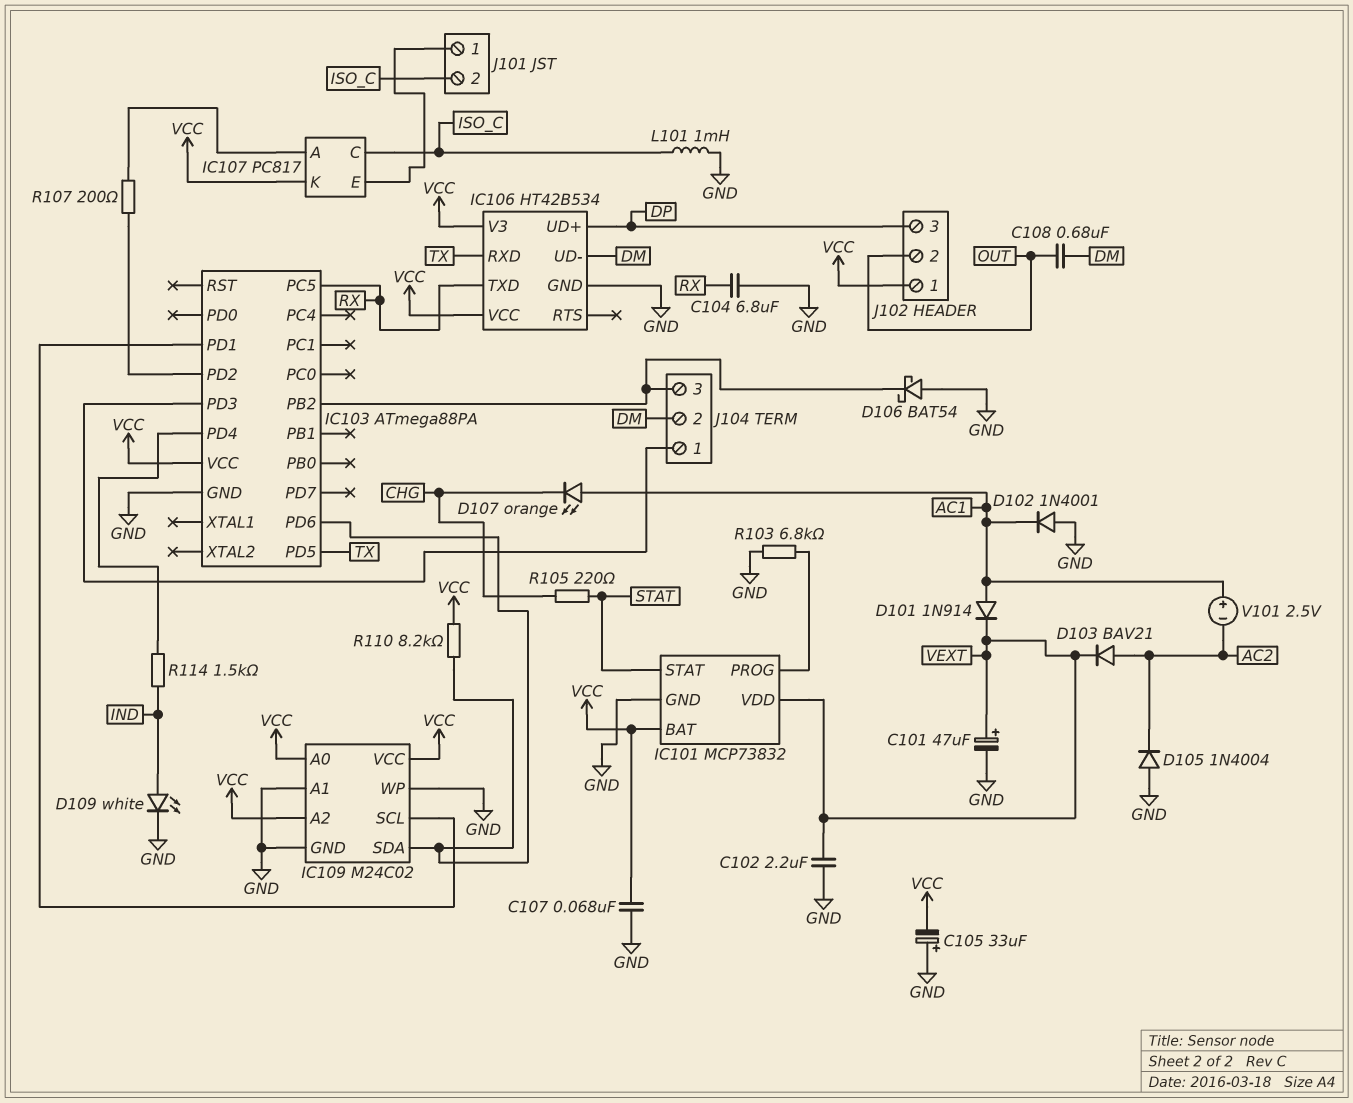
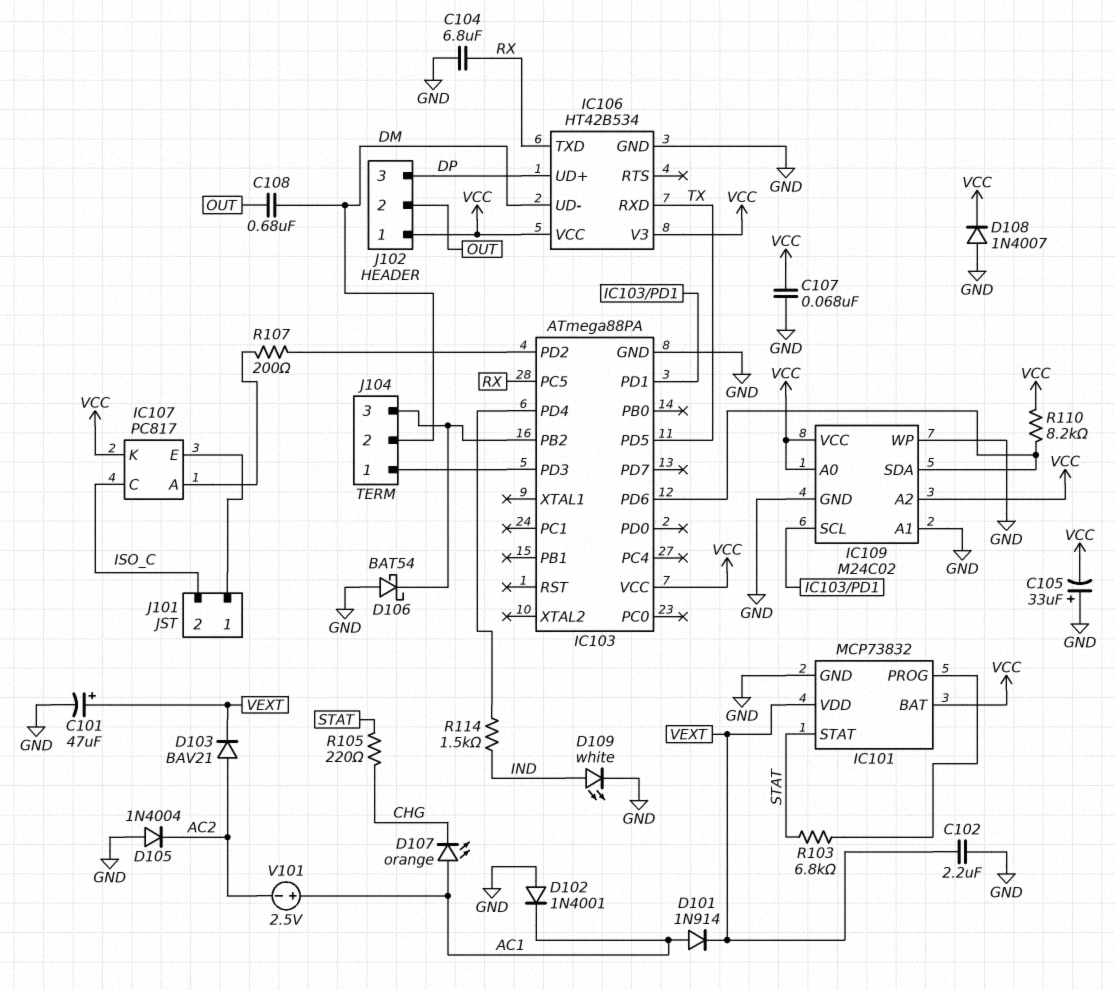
D108: none -> diode 1N4007 (A GND, K VCC)
L101: 1mH (GND, ISO_C) -> none
R103: 6.8k (GND, IC101/PROG) -> 6.8k (IC101/PROG, STAT)

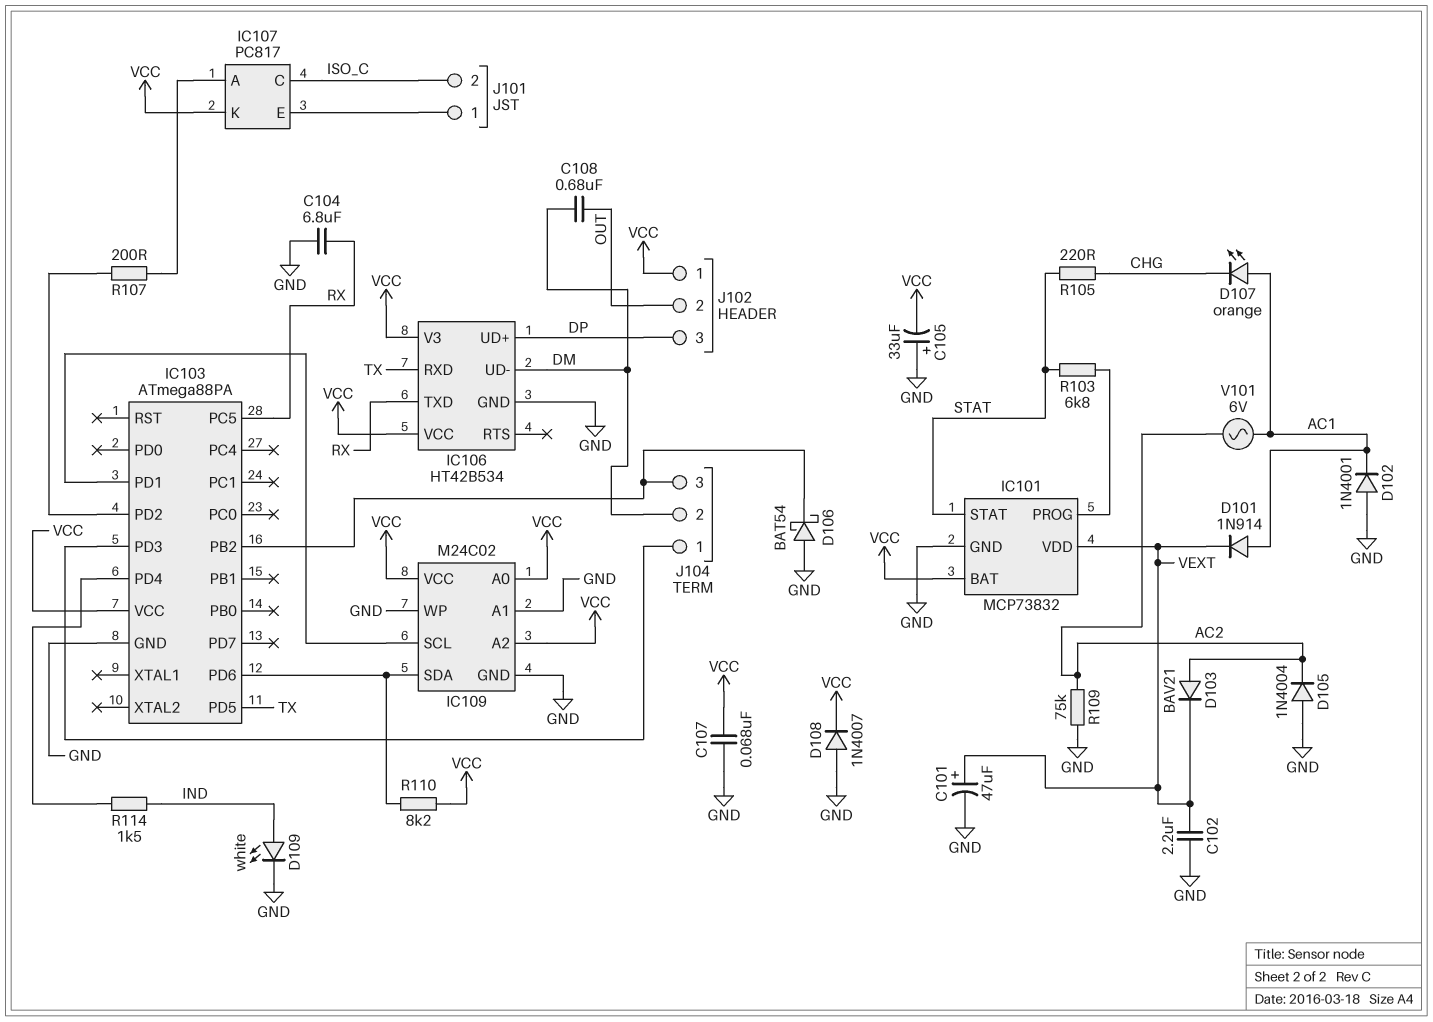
R109: none -> 75k (AC2, GND)
V101: 2.5V (plus AC1, minus AC2) -> AC 6V (AC1, AC2)

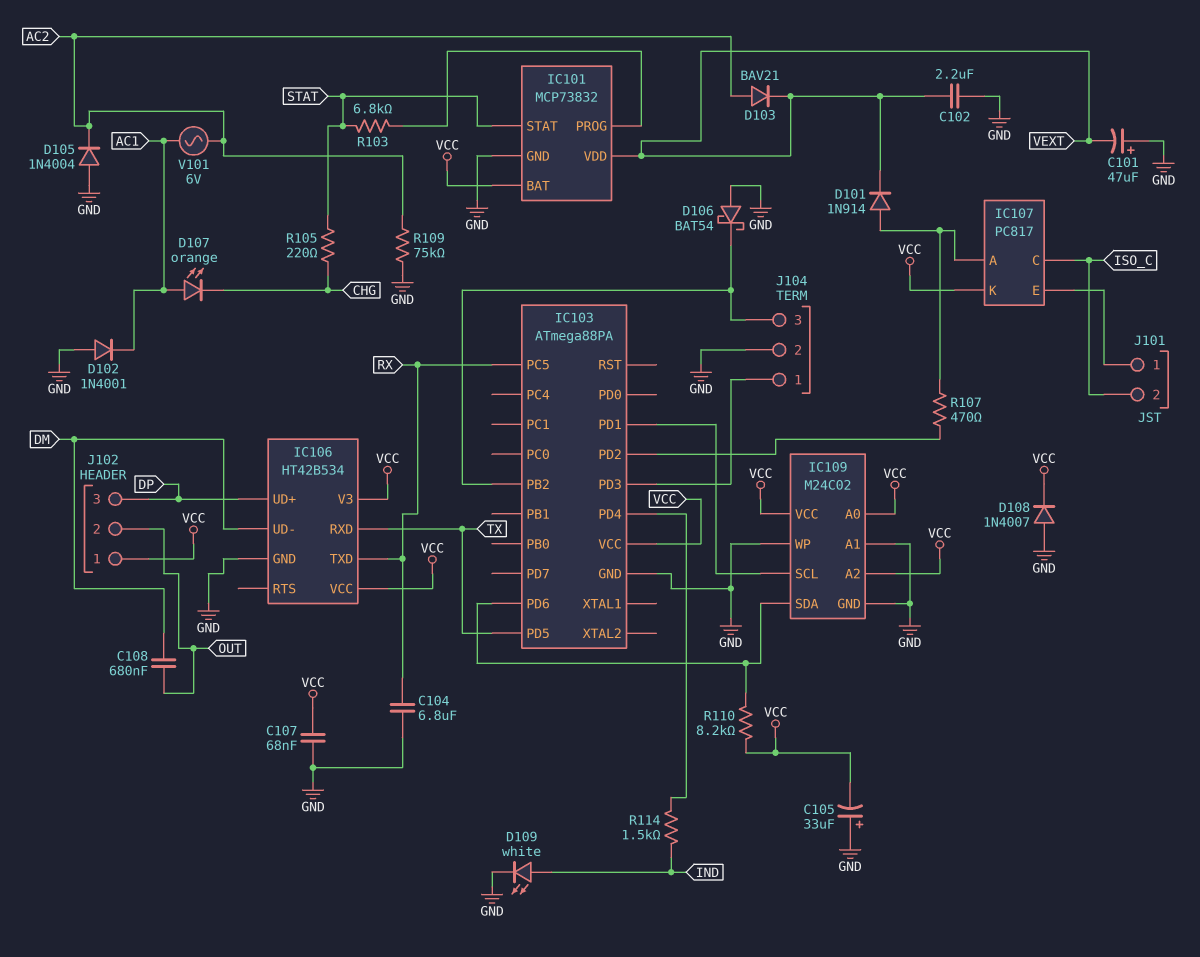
C101: 47uF (plus VEXT, minus GND) -> 47uF (plus GND, minus VEXT)
D101: diode 1N914 (A AC1, K VEXT) -> diode 1N914 (A IC107/A, K VEXT)
J104 pin 2: DM -> GND
R107: 200 (IC103/PD2, IC107/A) -> 470 (IC103/PD2, IC107/A)

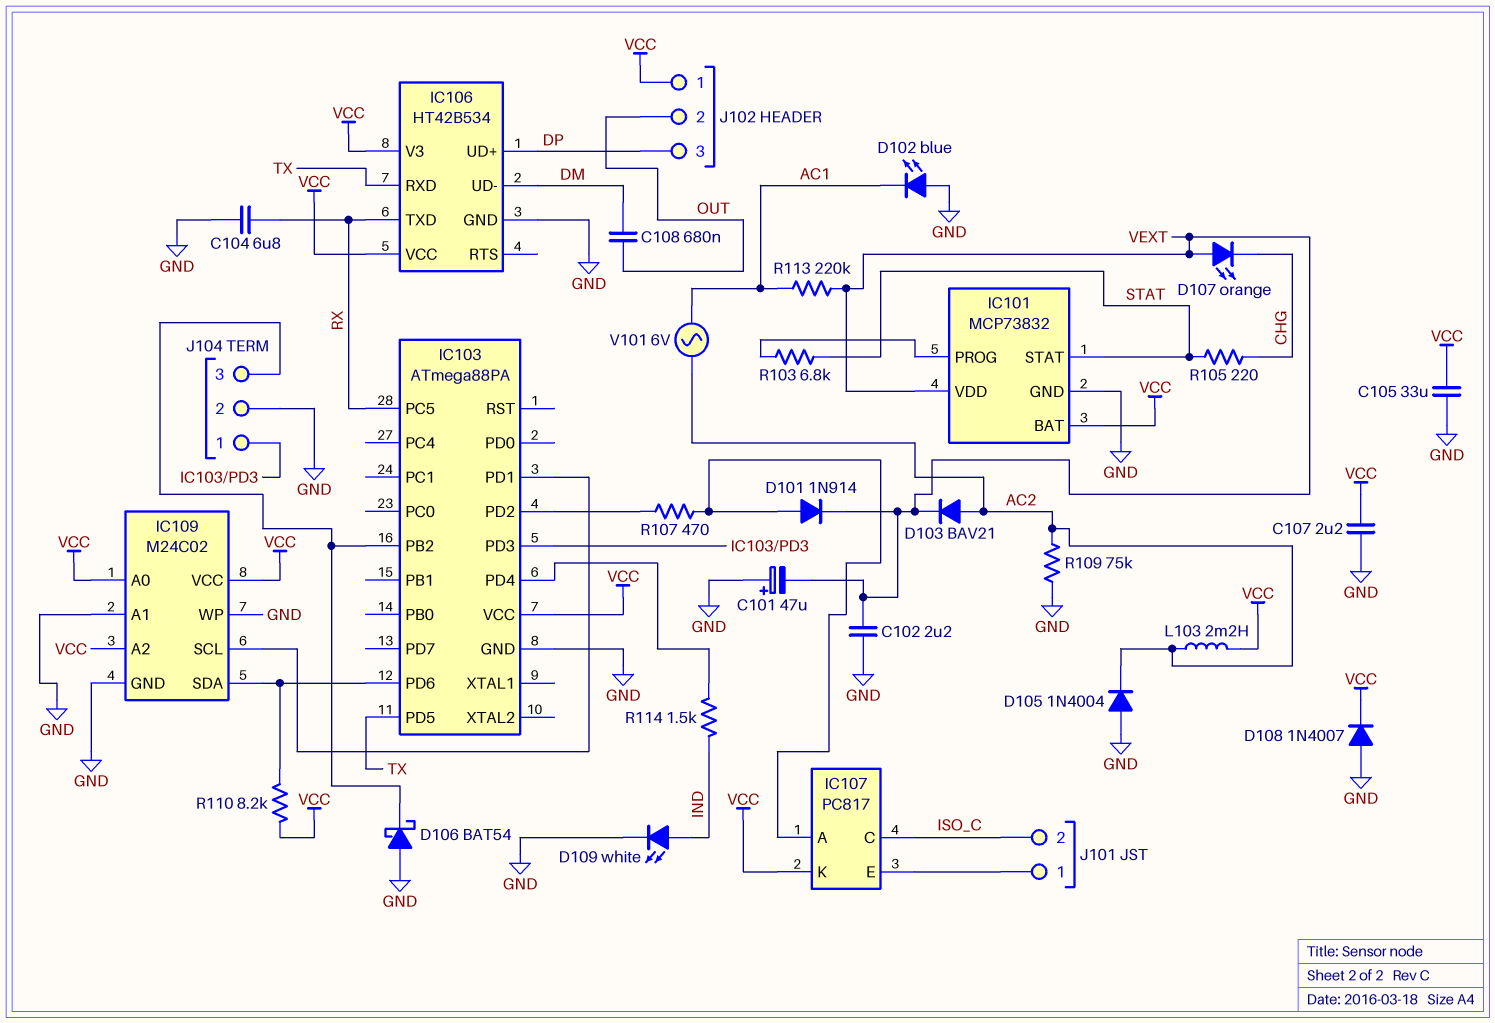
C105: 33uF (plus GND, minus VCC) -> 33uF (GND, VCC)
C107: 68nF (GND, VCC) -> 2.2uF (GND, VCC)
D102: diode 1N4001 (A GND, K AC1) -> LED blue (A GND, K AC1)
D107: LED orange (A AC1, K CHG) -> LED orange (A VEXT, K CHG)
L103: none -> 2.2mH (AC2, VCC)
R113: none -> 220k (AC1, VEXT)

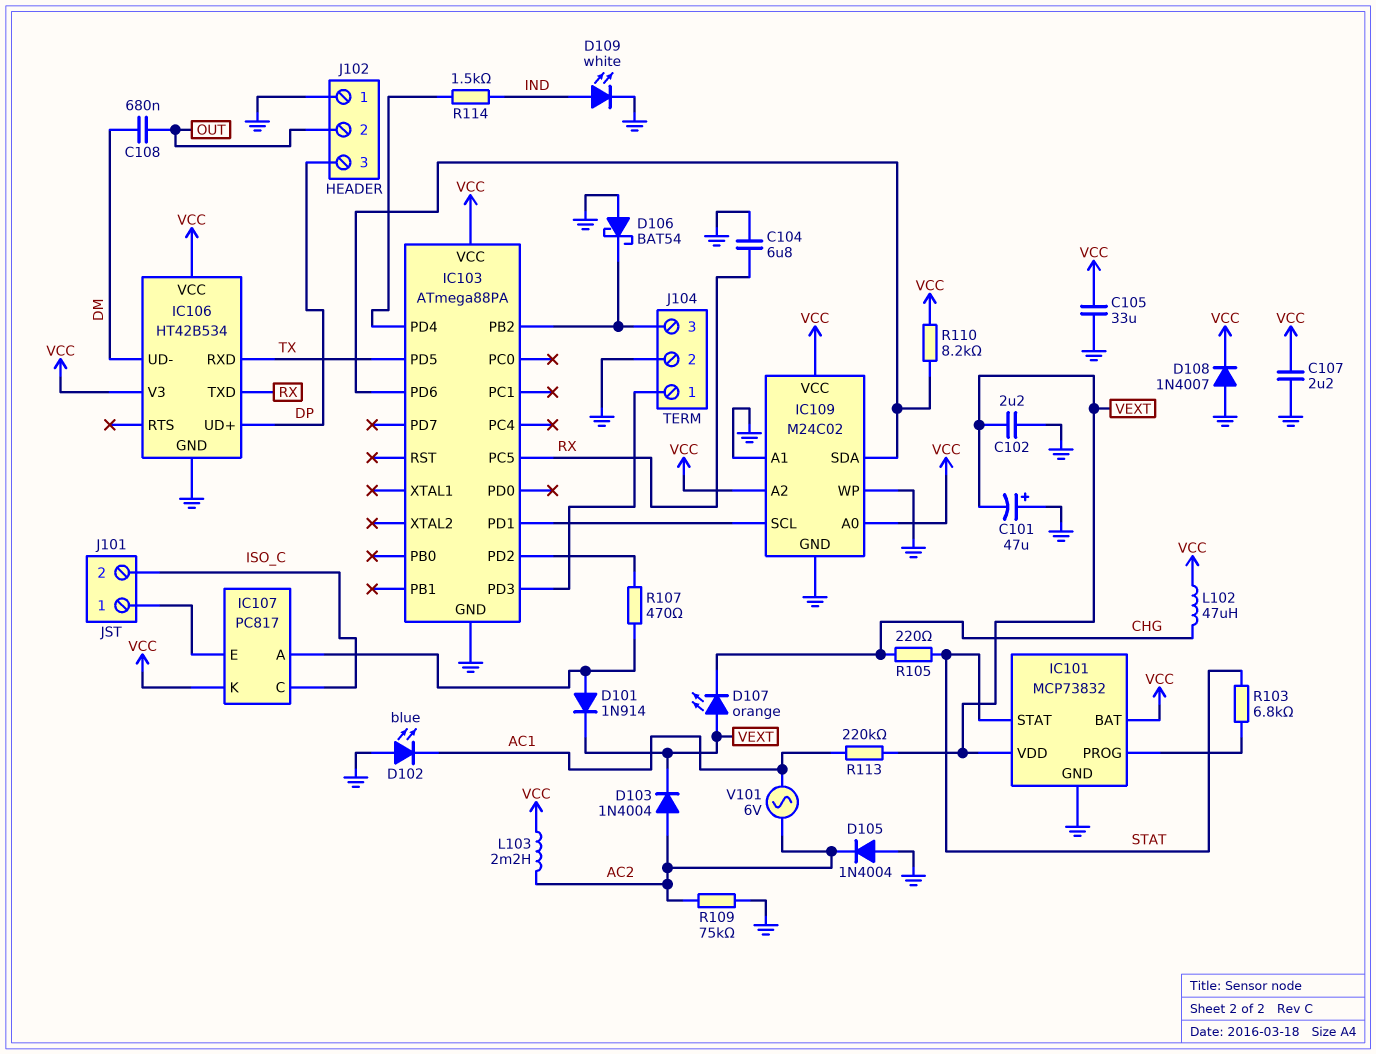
D103: diode BAV21 (A AC2, K VEXT) -> diode 1N4004 (A AC2, K VEXT)
J102 pin 1: VCC -> GND
L102: none -> 47uH (CHG, VCC)

